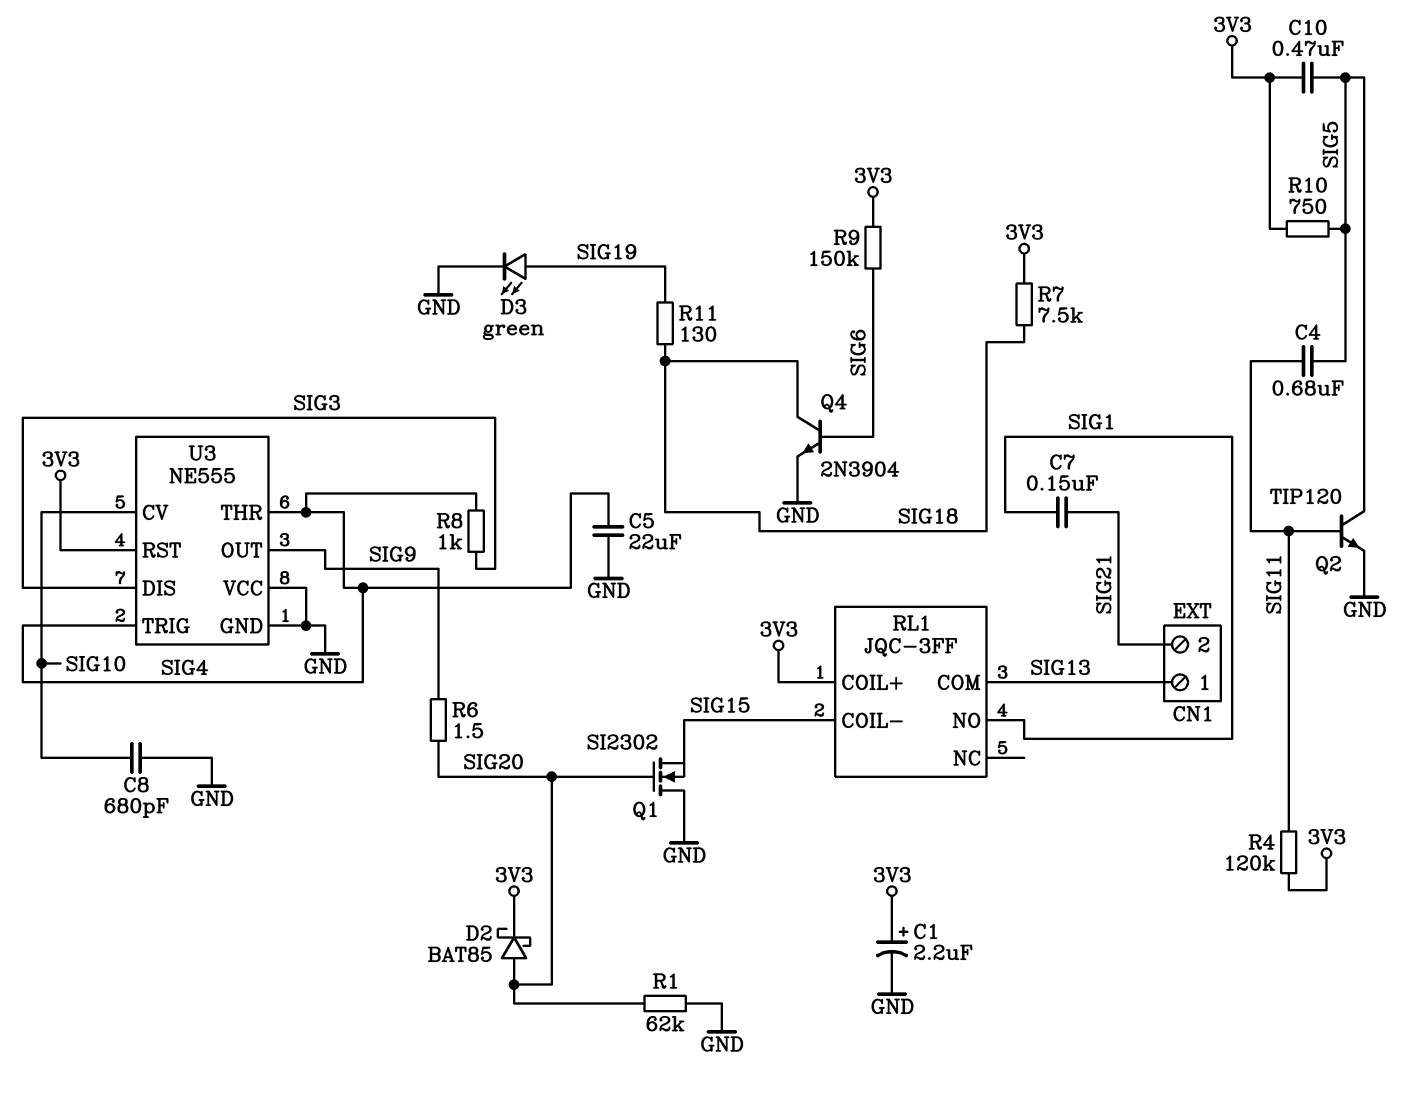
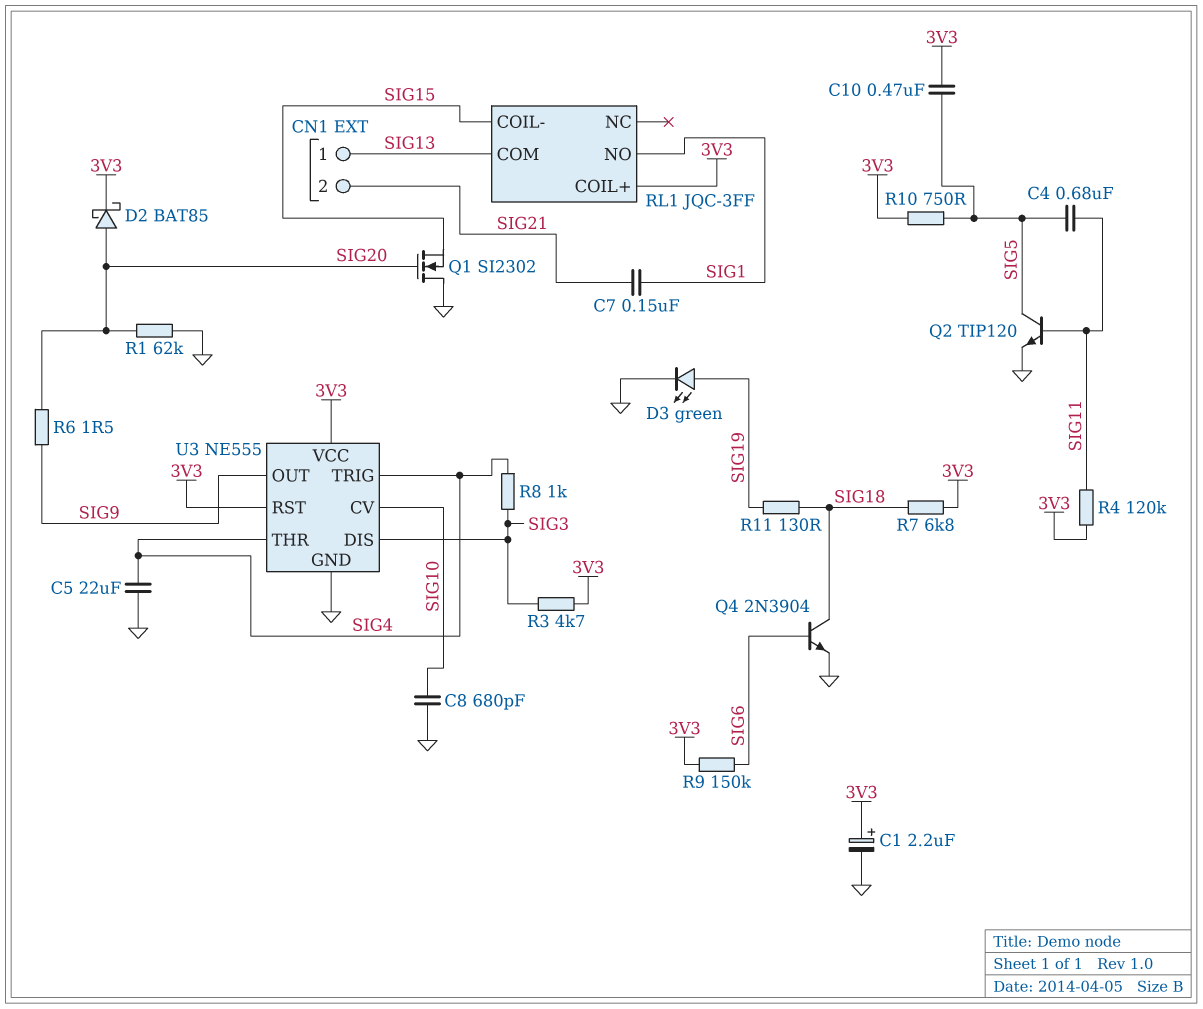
R3: none -> 4.7k (3V3, SIG3)
R7: 7.5k (3V3, SIG18) -> 6.8k (3V3, SIG18)
U3 pin VCC: GND -> 3V3

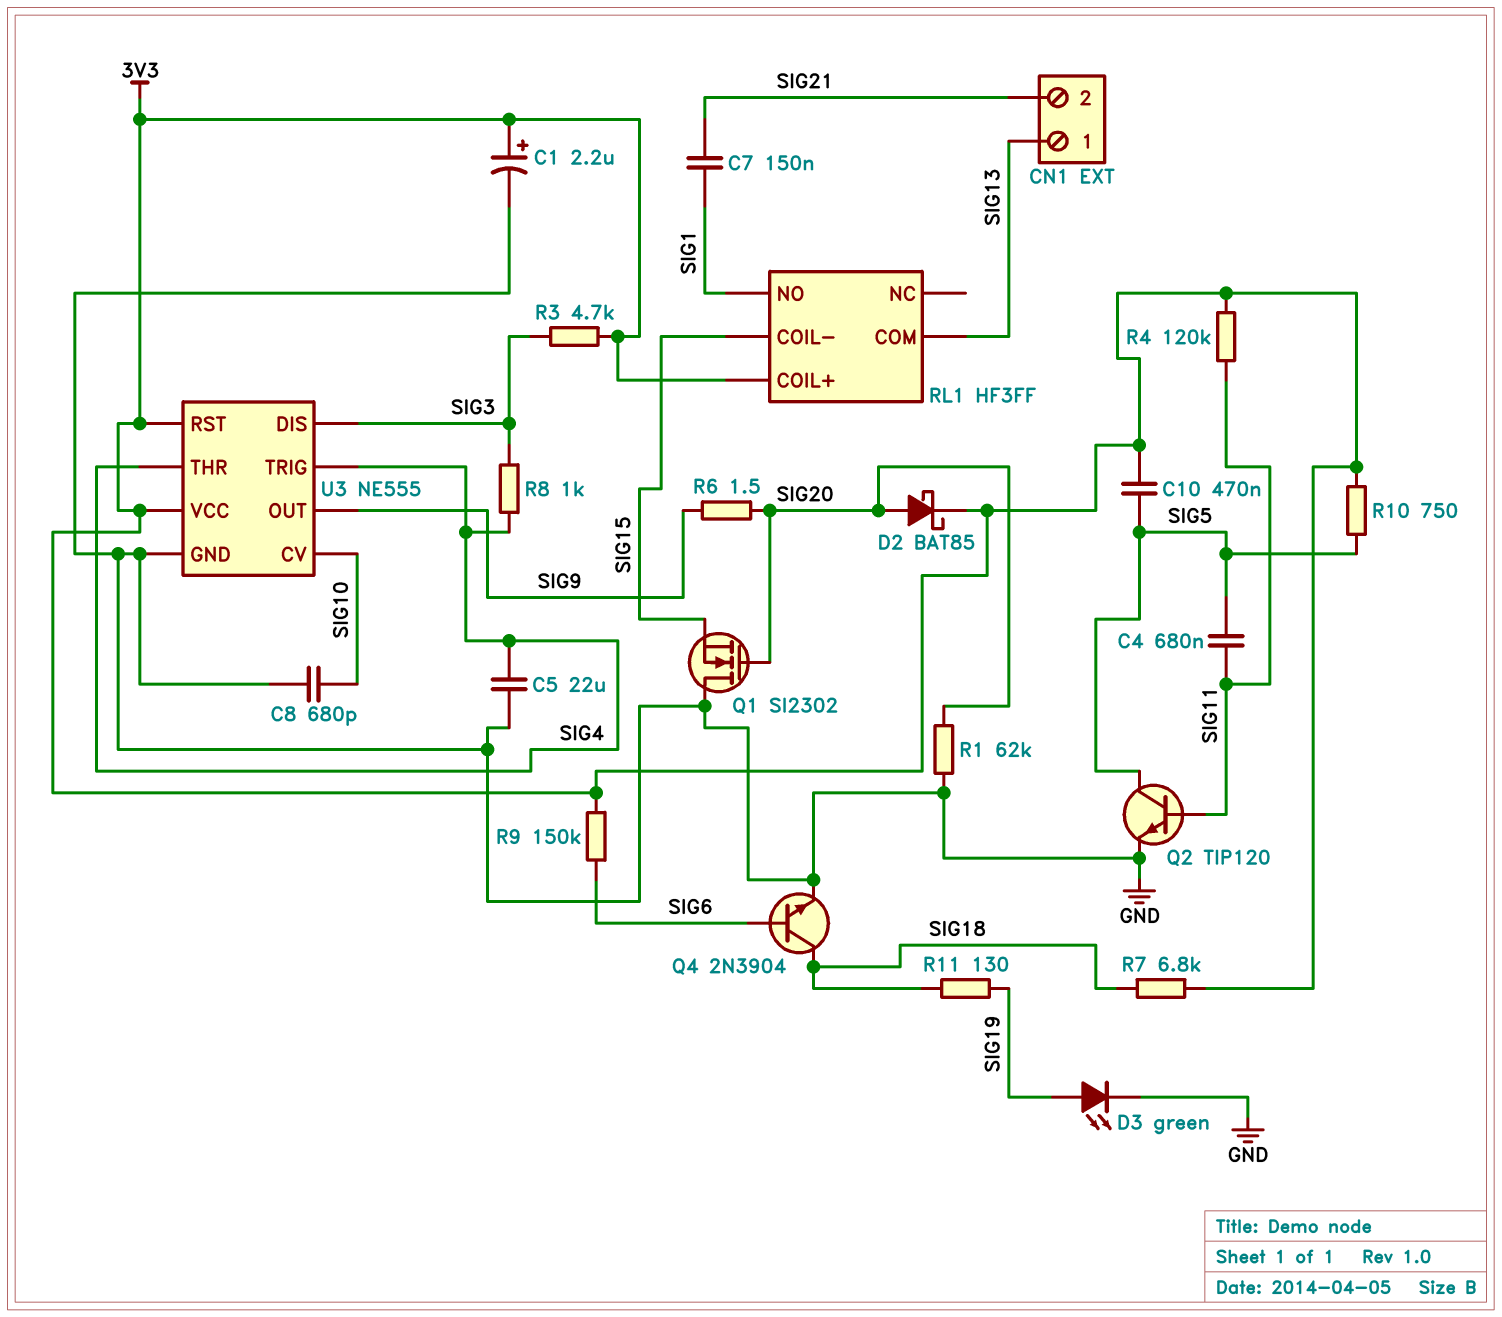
RL1: JQC-3FF -> HF3FF

